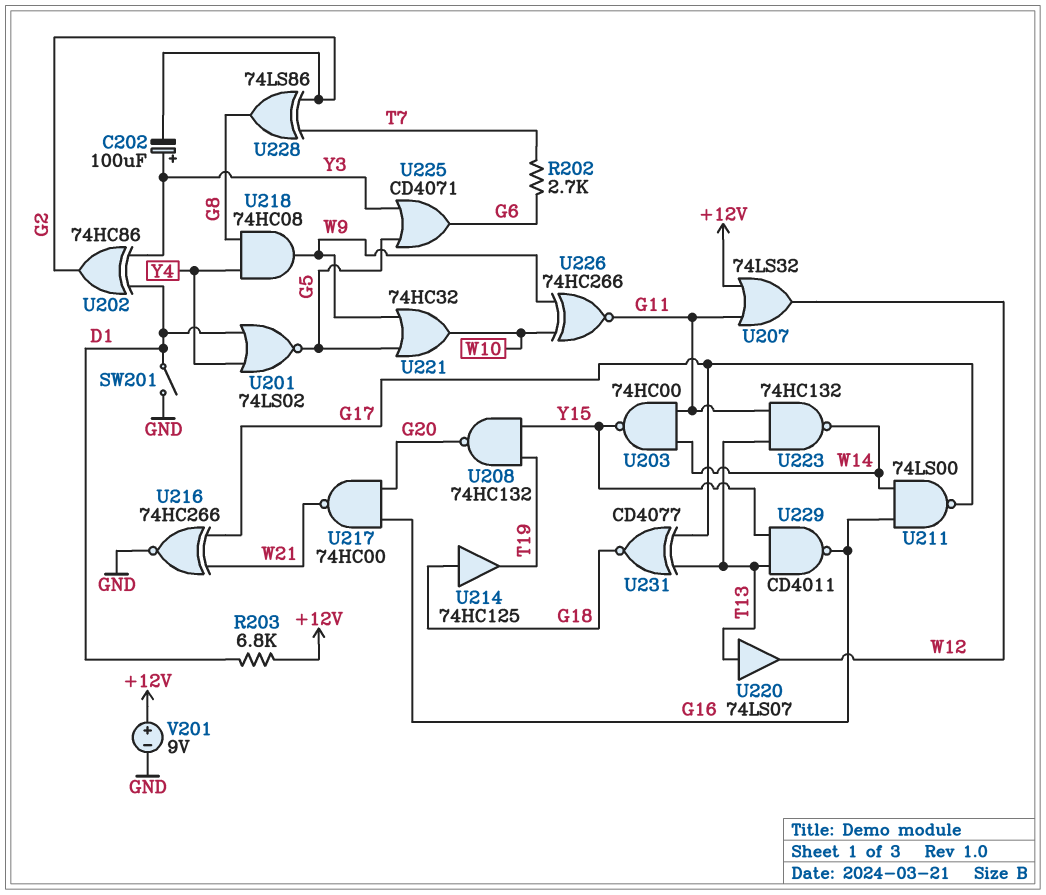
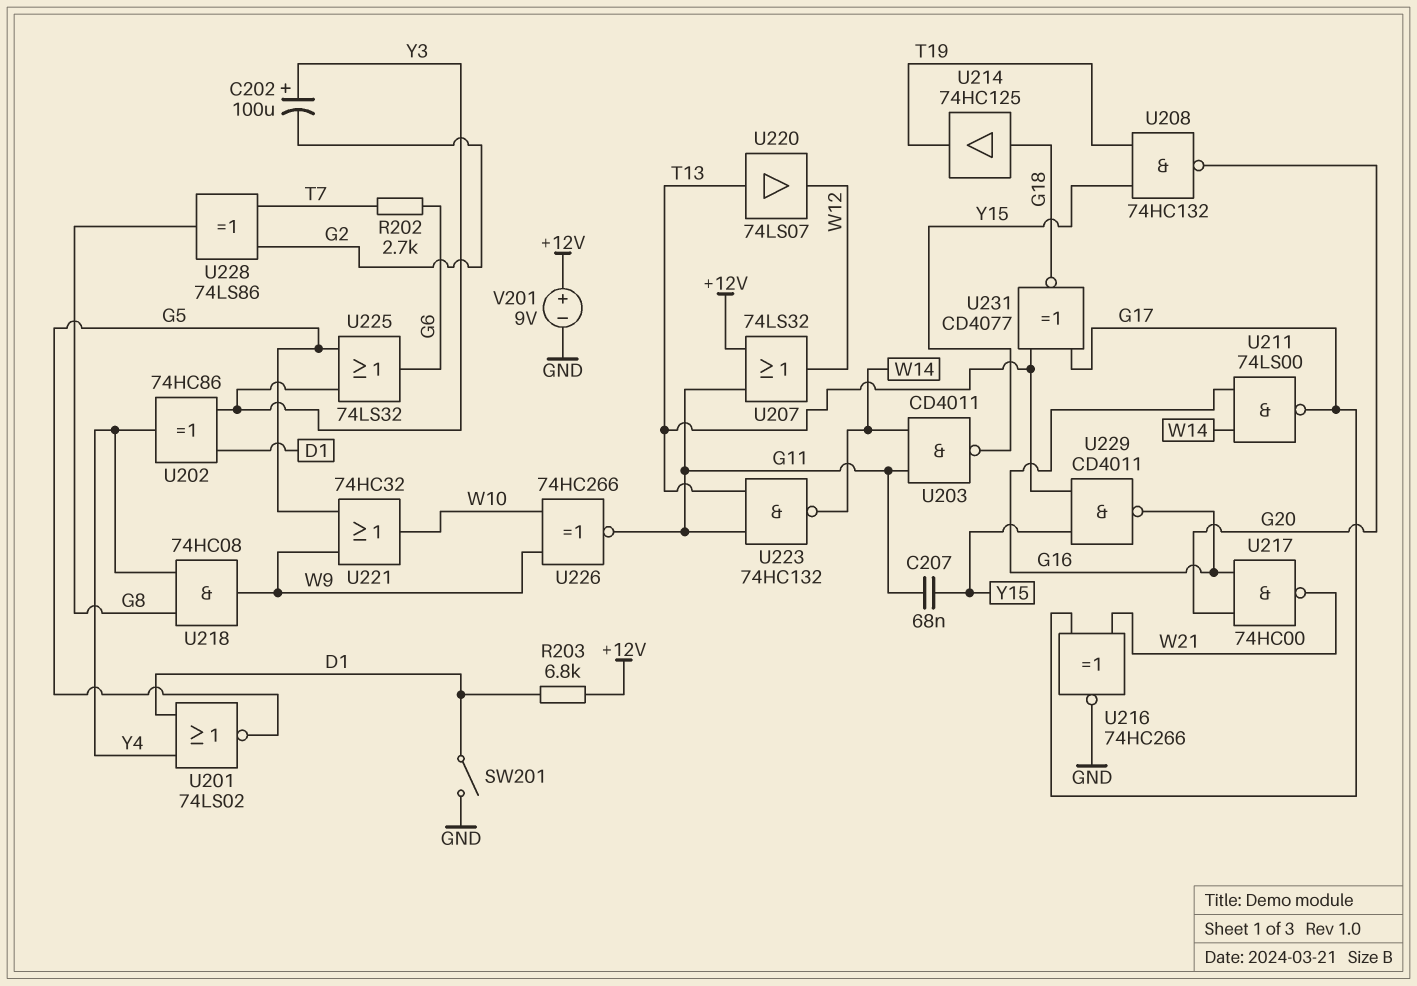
C207: none -> 68nF (G11, Y15)
U202: XOR 74HC86 (in D1, in Y3, out G2) -> XOR 74HC86 (in D1, in Y3, out Y4)
U203: NAND 74HC00 (in G11, in W14, out Y15) -> NAND CD4011 (in G11, in W14, out Y15)
U225: OR CD4071 (in G5, in Y3, out G6) -> OR 74LS32 (in G5, in Y3, out G6)

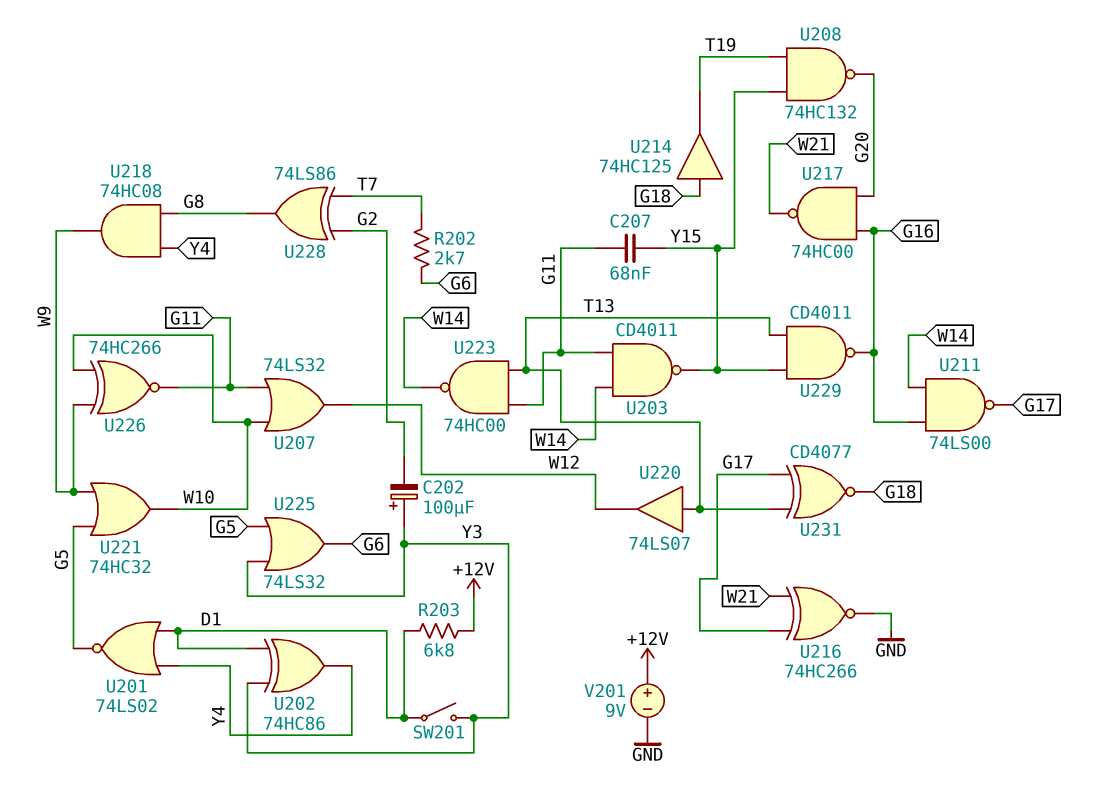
SW201: switch (D1, GND) -> switch (D1, Y3)
U207: OR 74LS32 (in +12V, in G11, out W12) -> OR 74LS32 (in G11, in W10, out W12)
U223: NAND 74HC132 (in G11, in T13, out W14) -> NAND 74HC00 (in G11, in T13, out W14)

